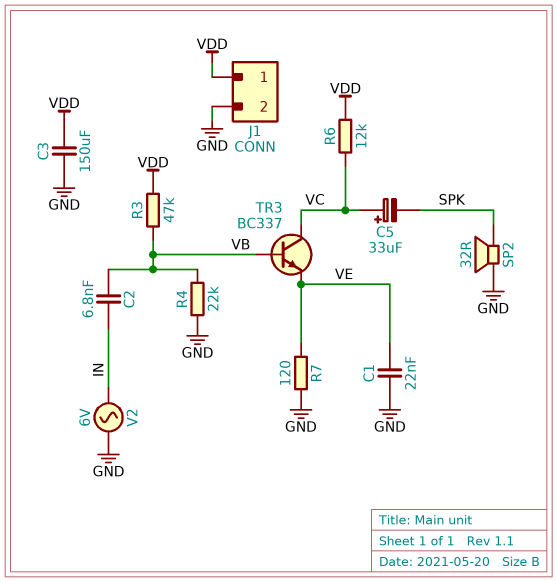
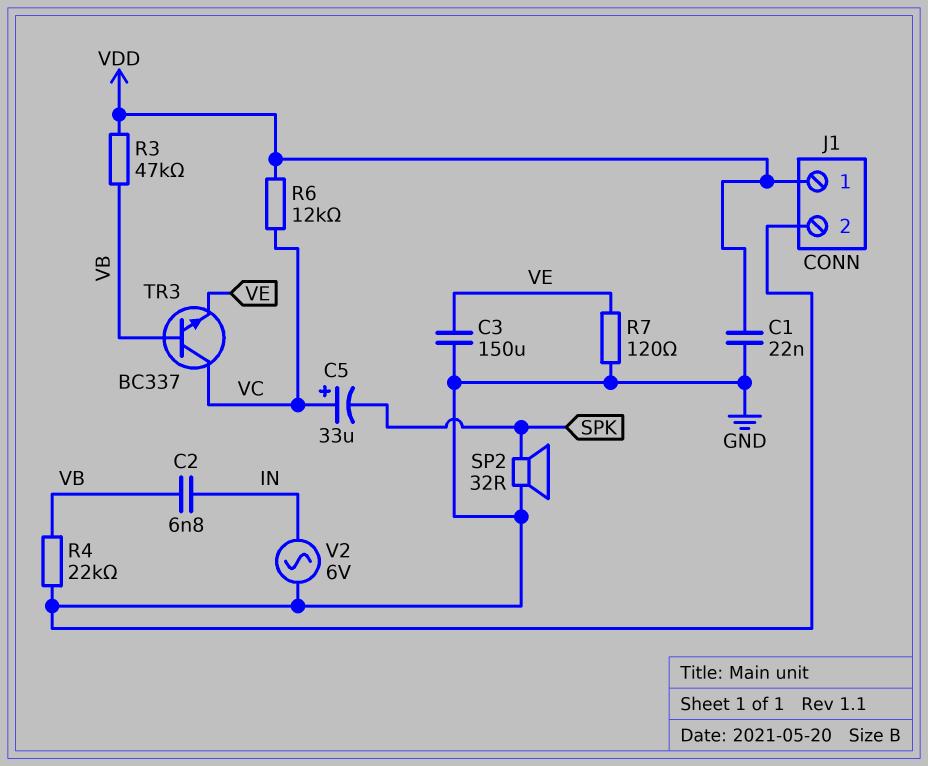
C1: 22nF (GND, VE) -> 22nF (GND, VDD)
C3: 150uF (GND, VDD) -> 150uF (GND, VE)

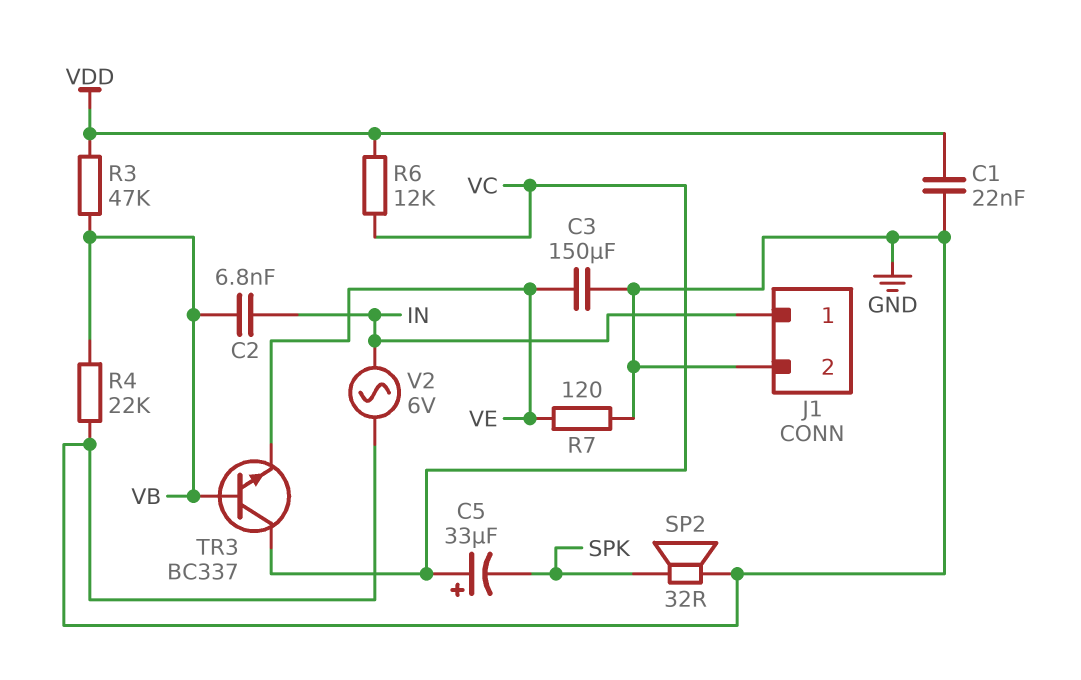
J1 pin 1: VDD -> IN

